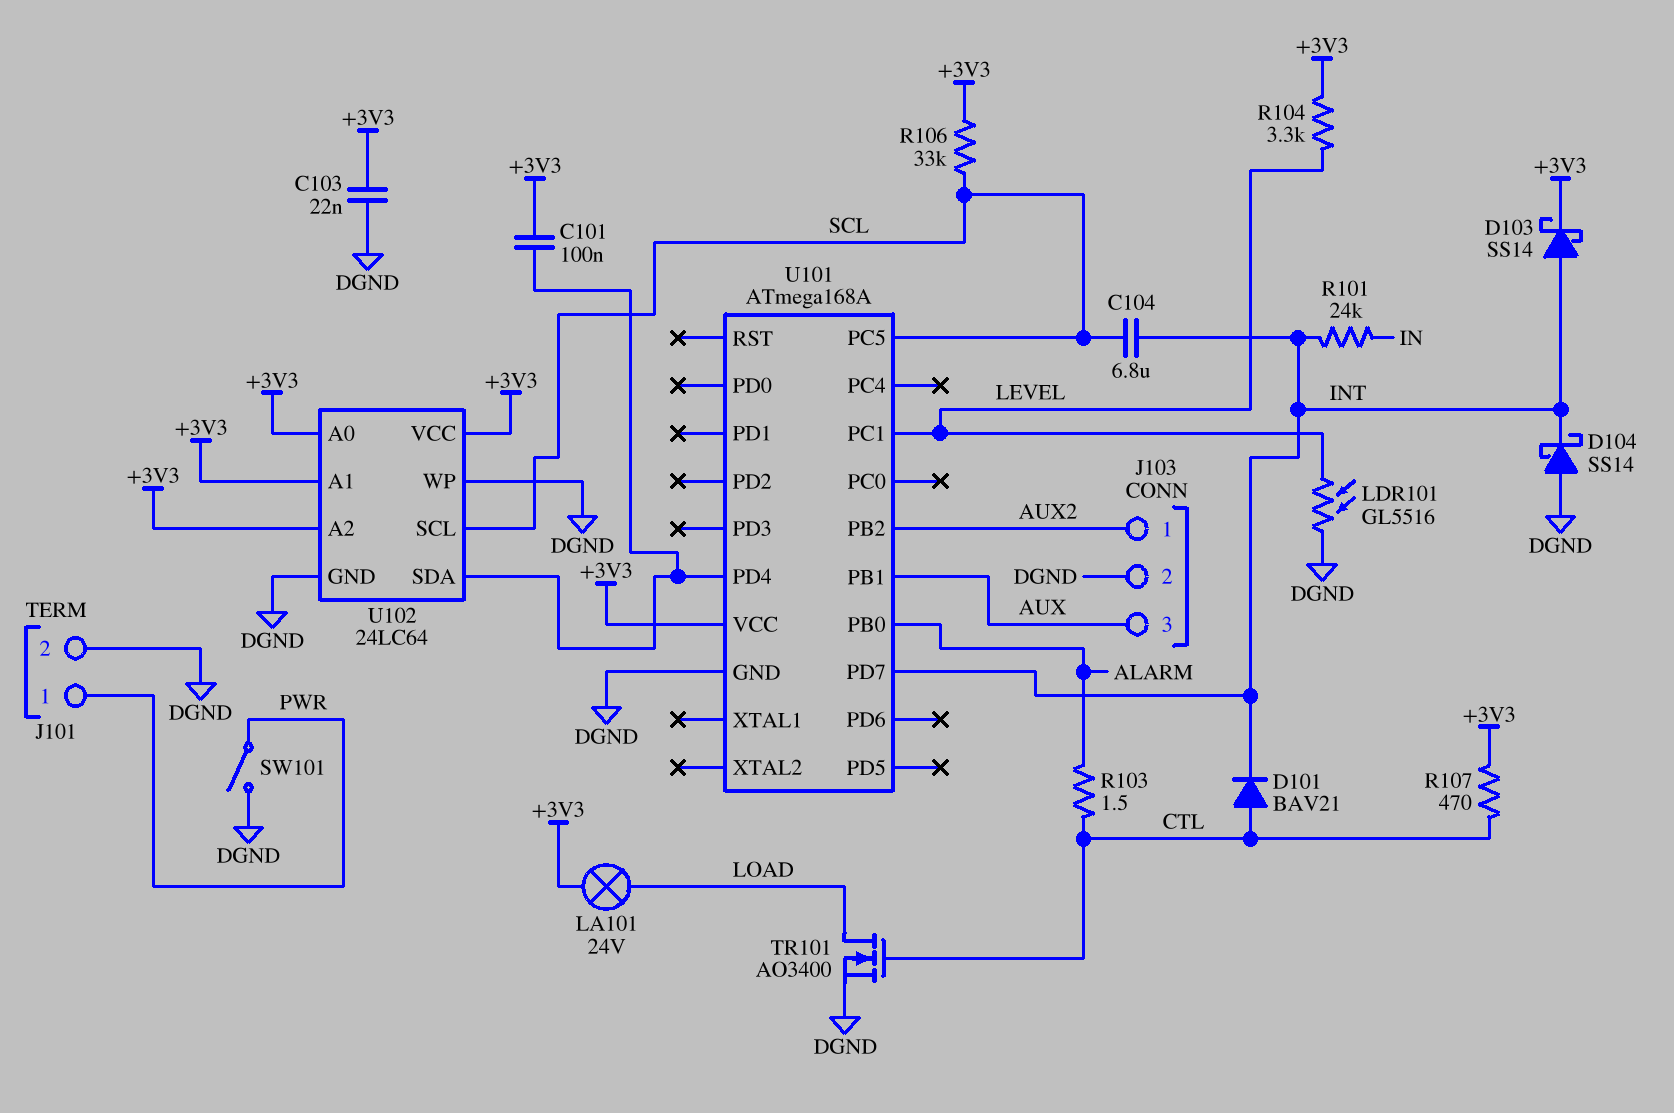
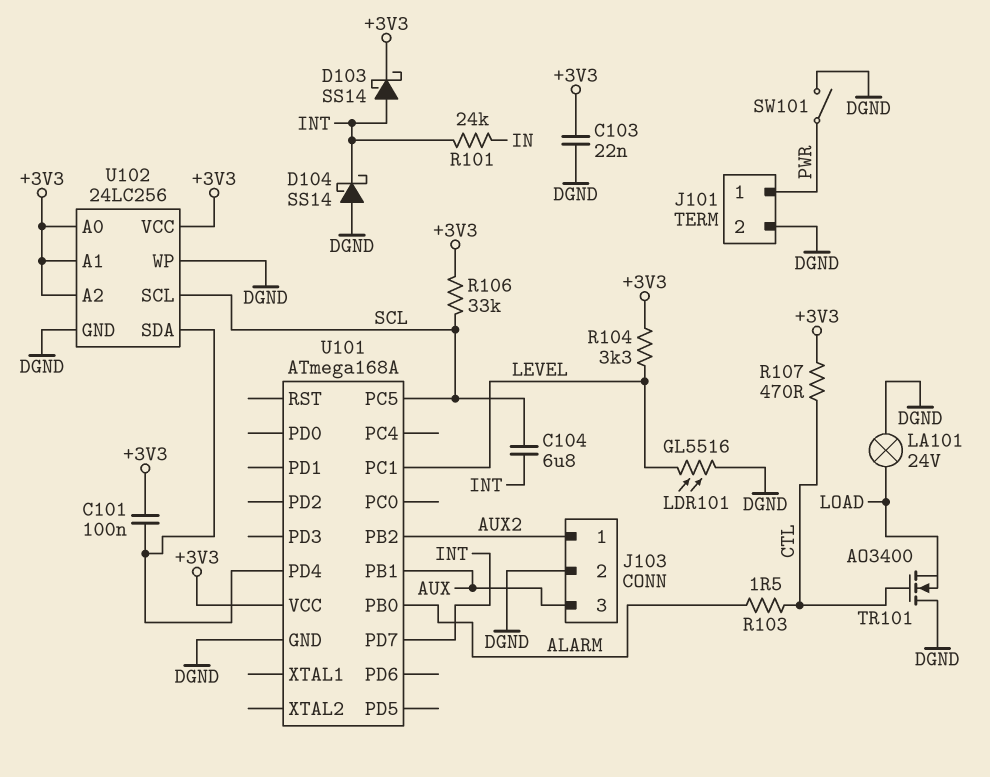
D101: diode BAV21 (A CTL, K INT) -> none
LA101: lamp 24V (+3V3, LOAD) -> lamp 24V (DGND, LOAD)
TR101: NMOS AO3400 (G CTL, D LOAD, S DGND) -> NMOS AO3400 (G CTL, D DGND, S LOAD)
U102: 24LC64 -> 24LC256

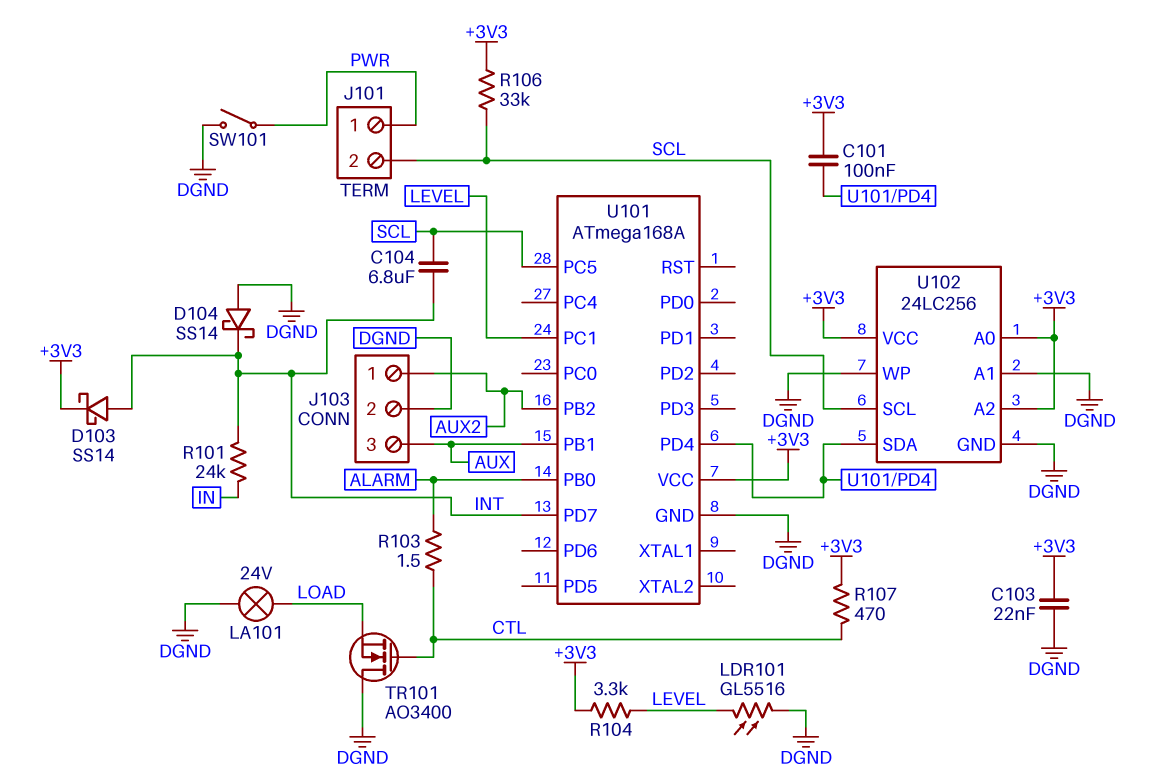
J101 pin 2: DGND -> SCL
U102 pin A1: +3V3 -> DGND

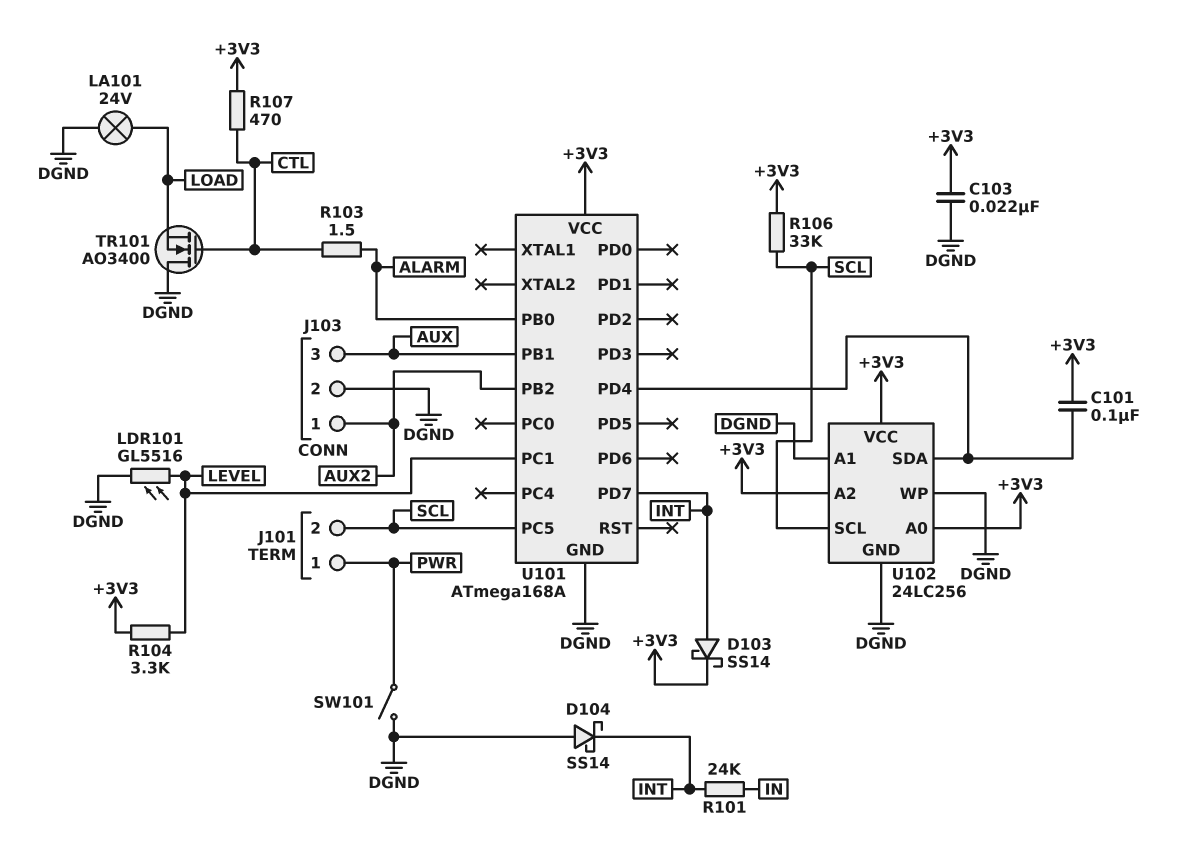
C104: 6.8uF (INT, SCL) -> none

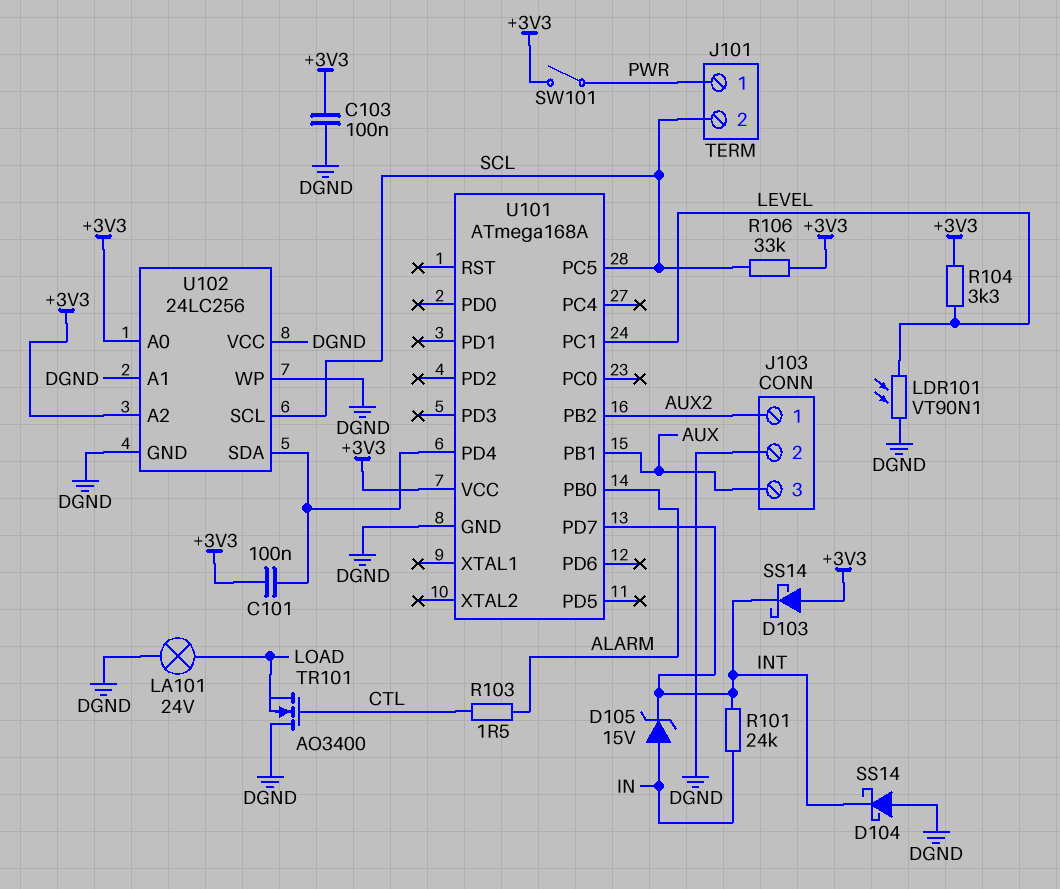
C103: 22nF (+3V3, DGND) -> 100nF (+3V3, DGND)
D103: schottky SS14 (A INT, K +3V3) -> schottky SS14 (A +3V3, K INT)
D105: none -> zener 15V (A IN, K INT)
LDR101: GL5516 (DGND, LEVEL) -> VT90N1 (DGND, LEVEL)
R107: 470 (+3V3, CTL) -> none
SW101: switch (DGND, PWR) -> switch (+3V3, PWR)
U102 pin VCC: +3V3 -> DGND

